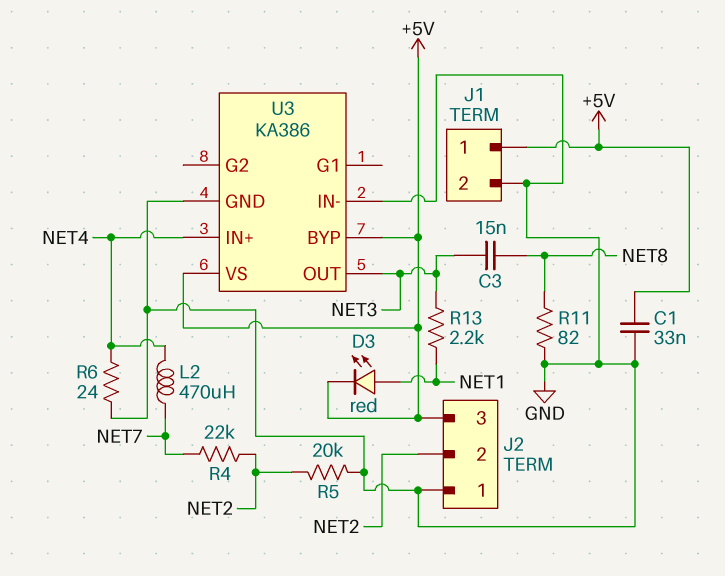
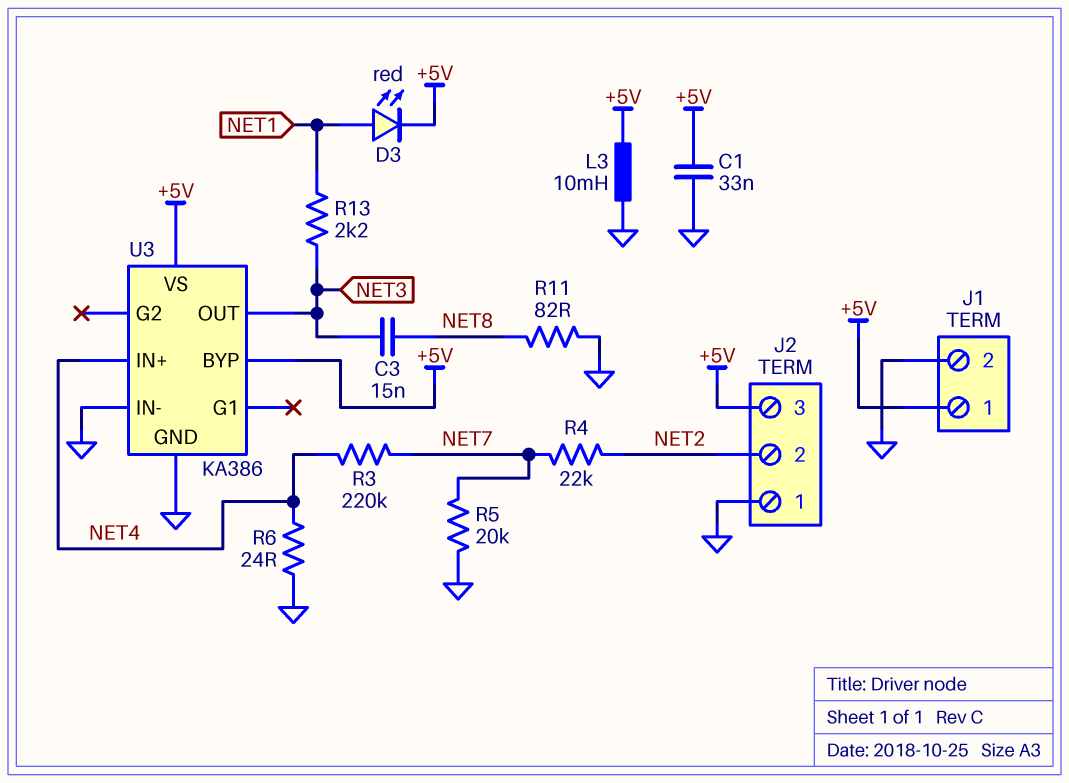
L2: 470uH (NET4, NET7) -> none
L3: none -> 10mH (+5V, GND)
R3: none -> 220k (NET4, NET7)
R5: 20k (GND, NET2) -> 20k (GND, NET7)

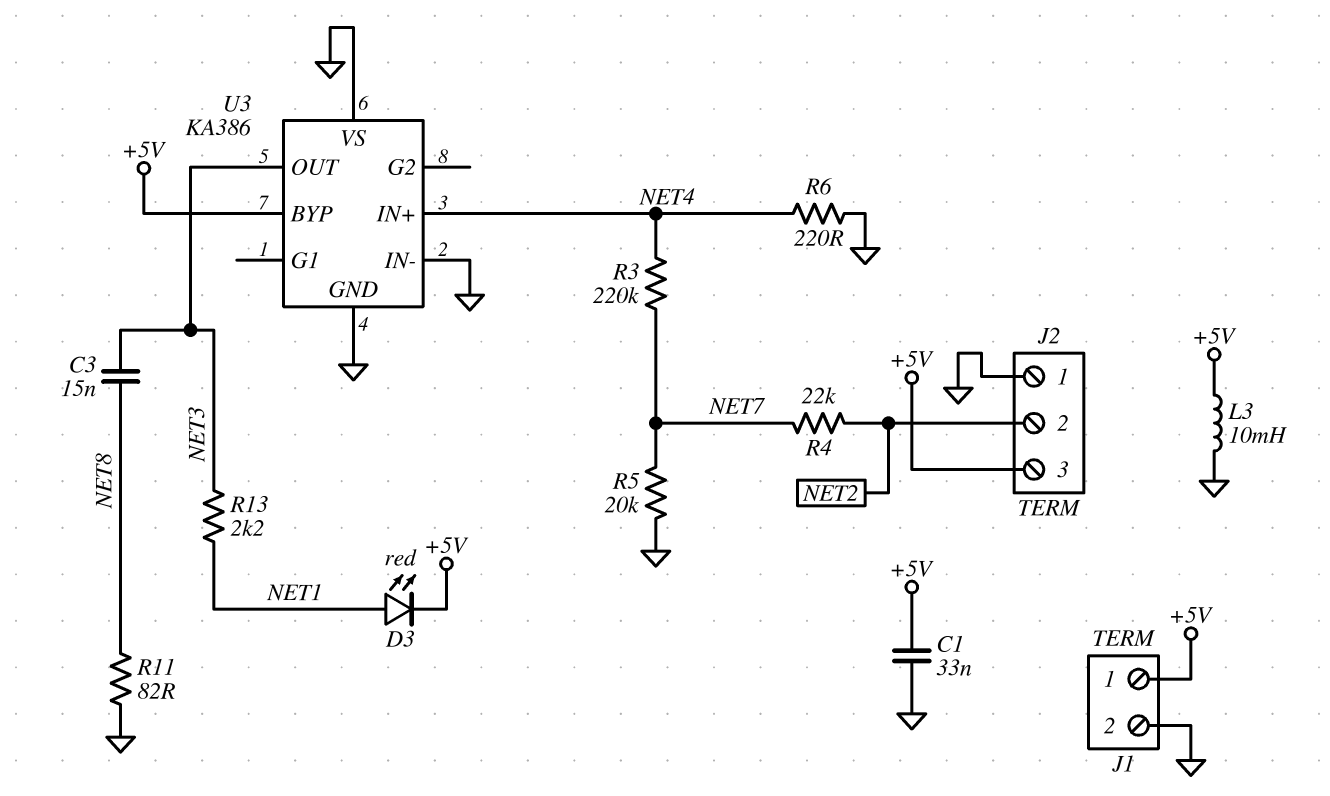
R6: 24 (GND, NET4) -> 220 (GND, NET4)
U3 pin VS: +5V -> GND

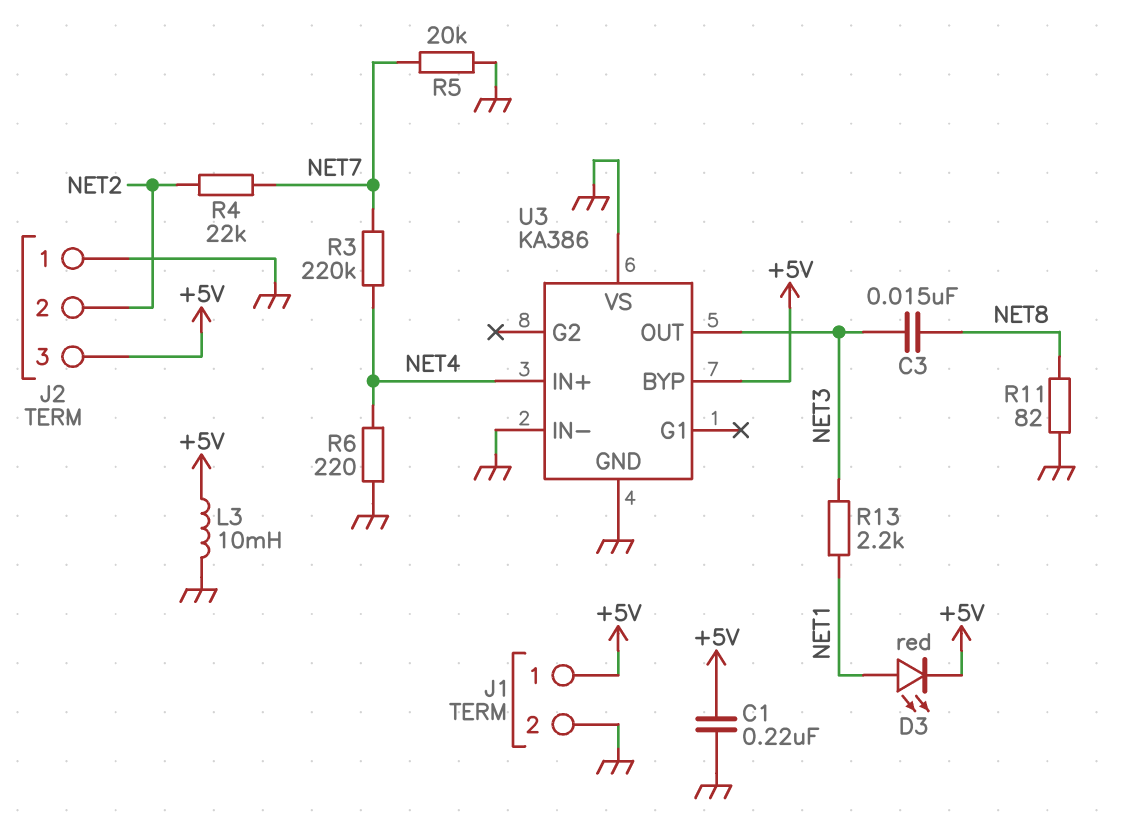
C1: 33nF (+5V, GND) -> 220nF (+5V, GND)

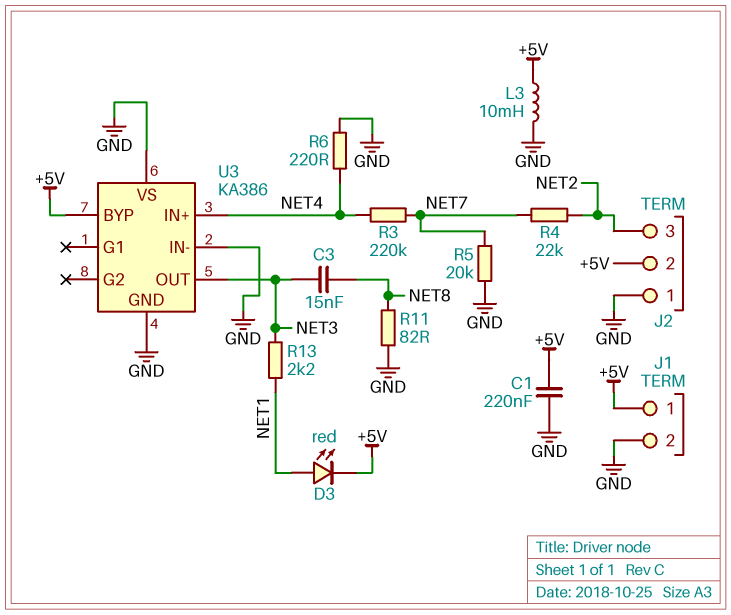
J2 pin 2: NET2 -> +5V
J2 pin 3: +5V -> NET2

